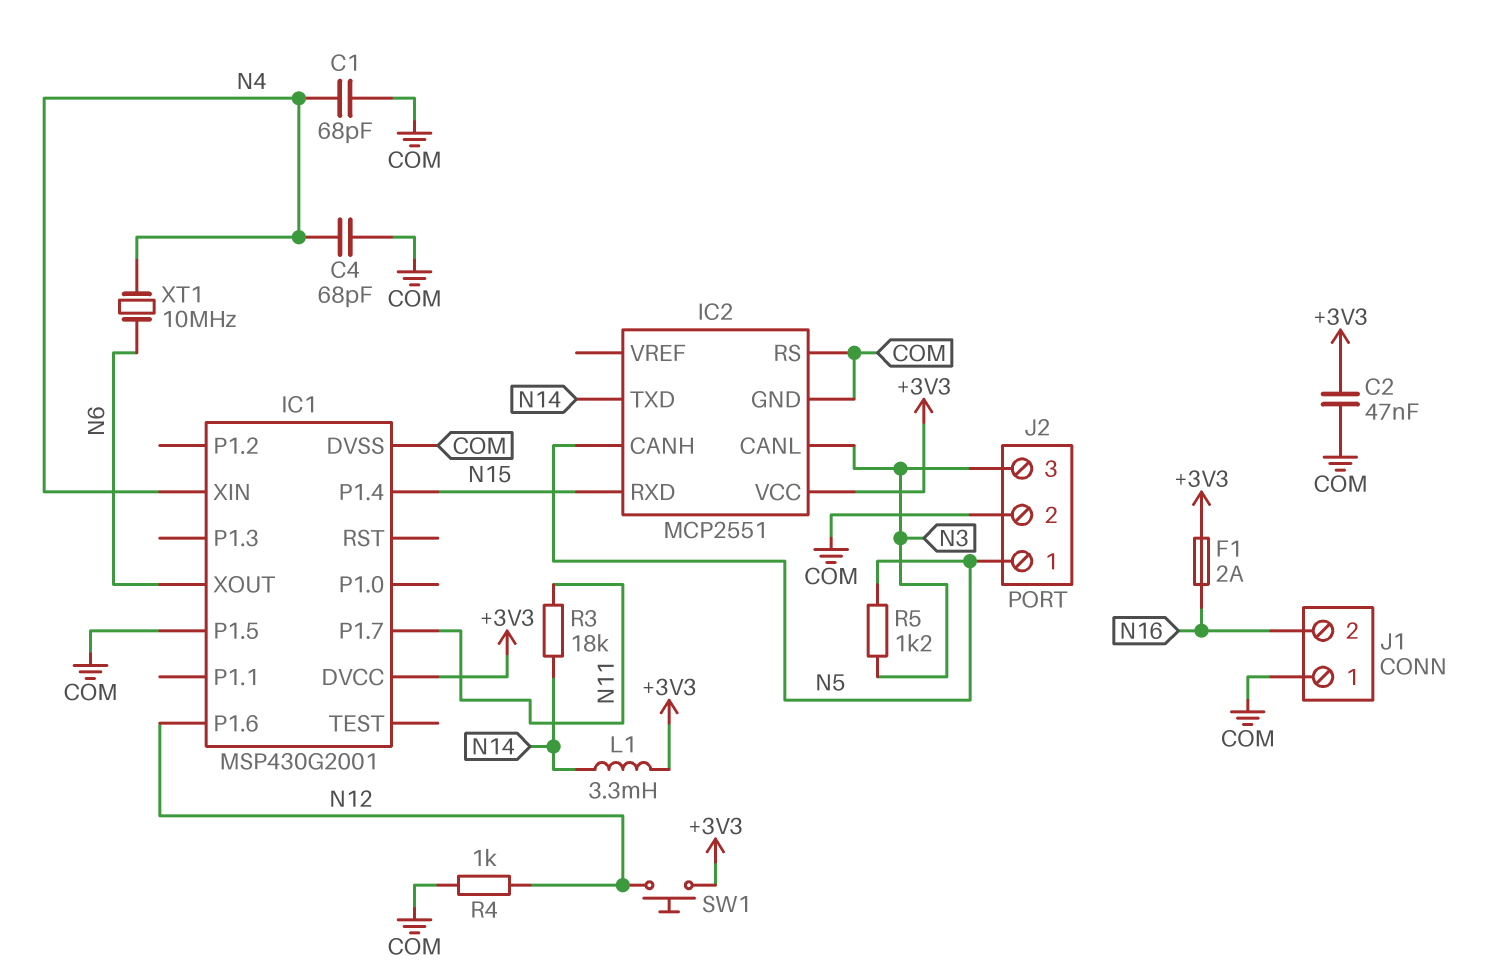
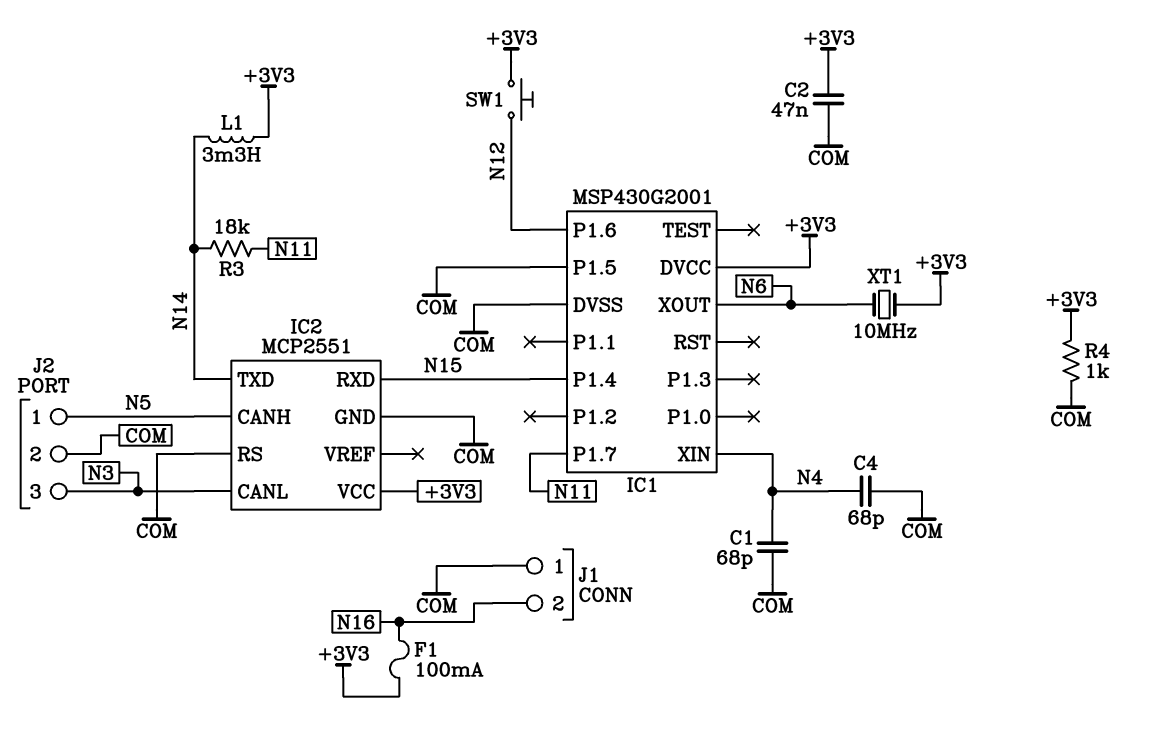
F1: 2A (+3V3, N16) -> 100mA (+3V3, N16)
R4: 1k (COM, N12) -> 1k (+3V3, COM)
R5: 1.2k (N3, N5) -> none
XT1: 10MHz (N4, N6) -> 10MHz (+3V3, N6)

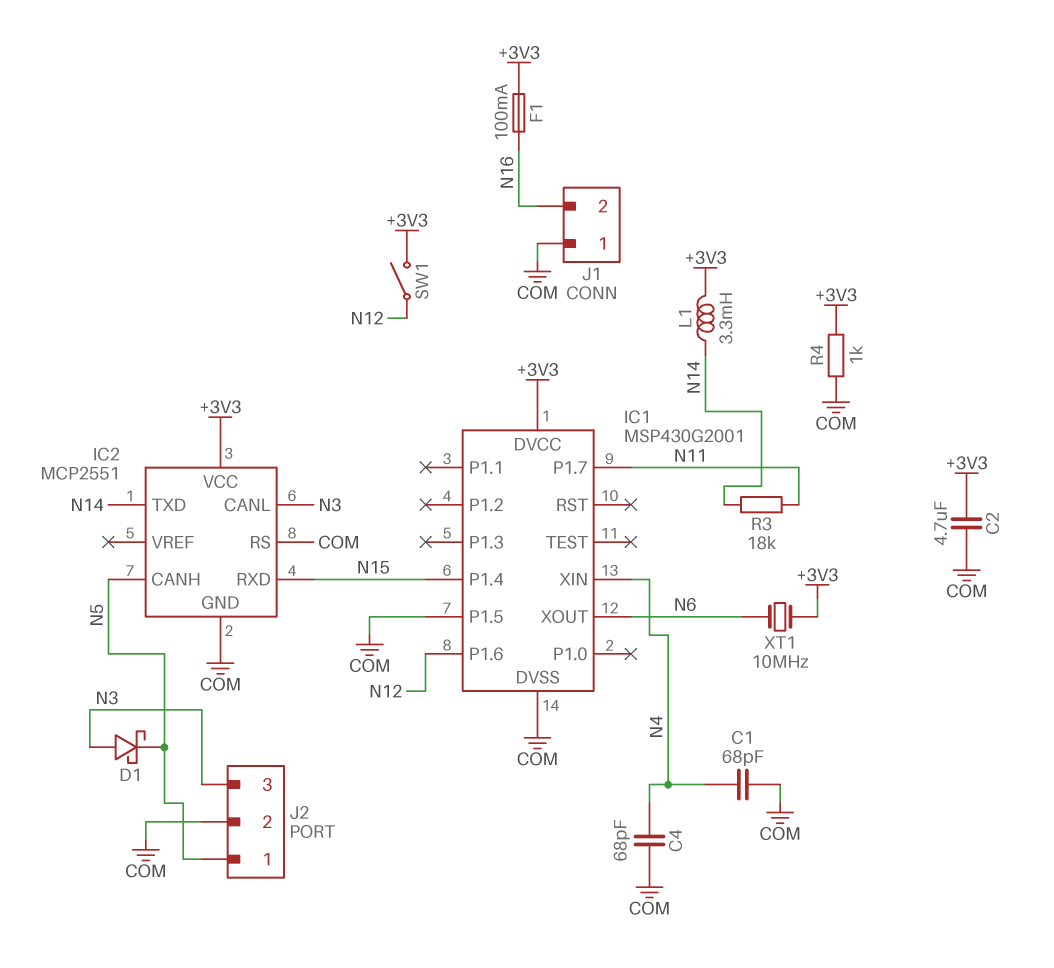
C2: 47nF (+3V3, COM) -> 4.7uF (+3V3, COM)
D1: none -> schottky (A N3, K N5)
SW1: button (+3V3, N12) -> switch (+3V3, N12)

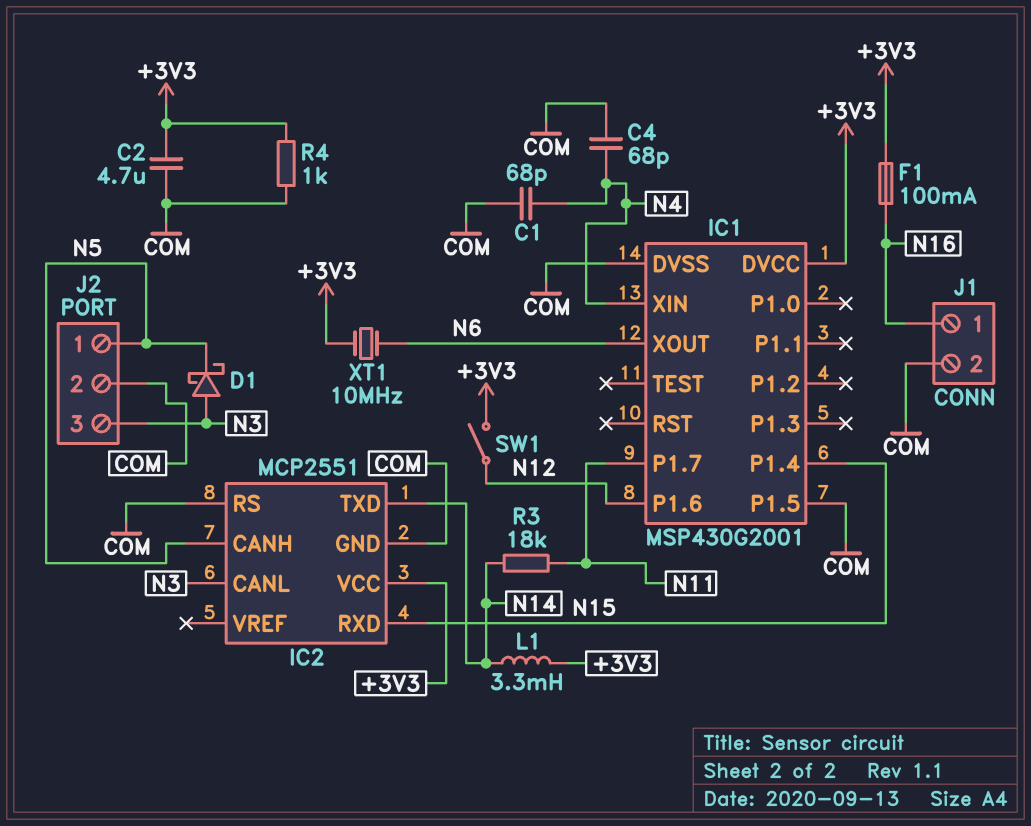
J1 pin 1: COM -> N16
J1 pin 2: N16 -> COM

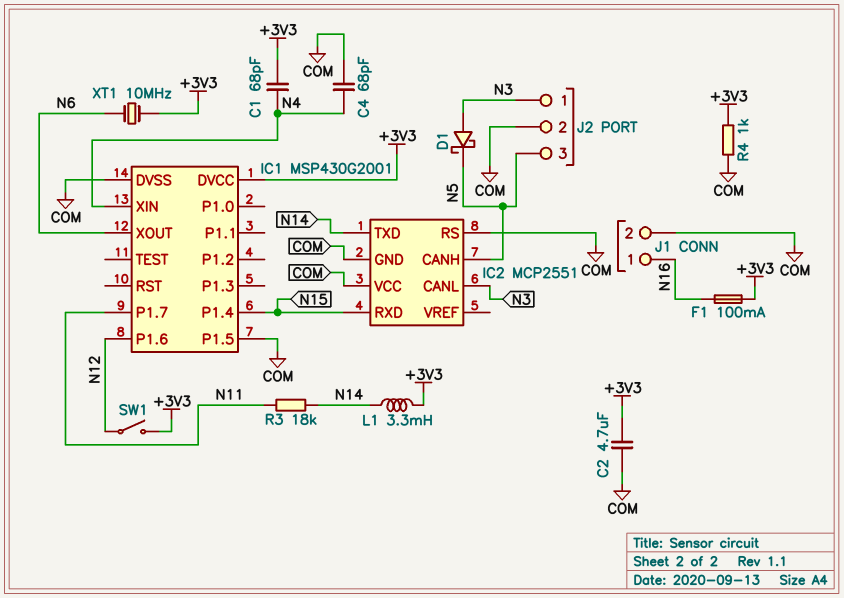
C1: 68pF (COM, N4) -> 68pF (+3V3, N4)
IC2 pin VCC: +3V3 -> COM
J2 pin 1: N5 -> N3
J2 pin 3: N3 -> N5

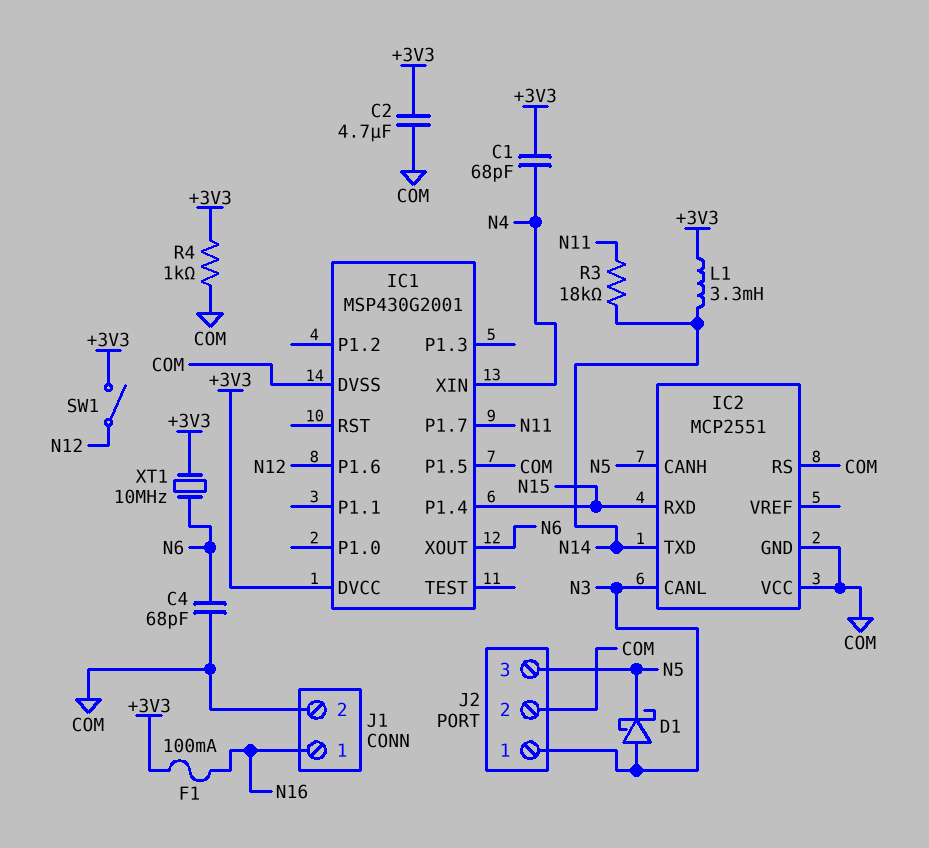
C4: 68pF (COM, N4) -> 68pF (COM, N6)

